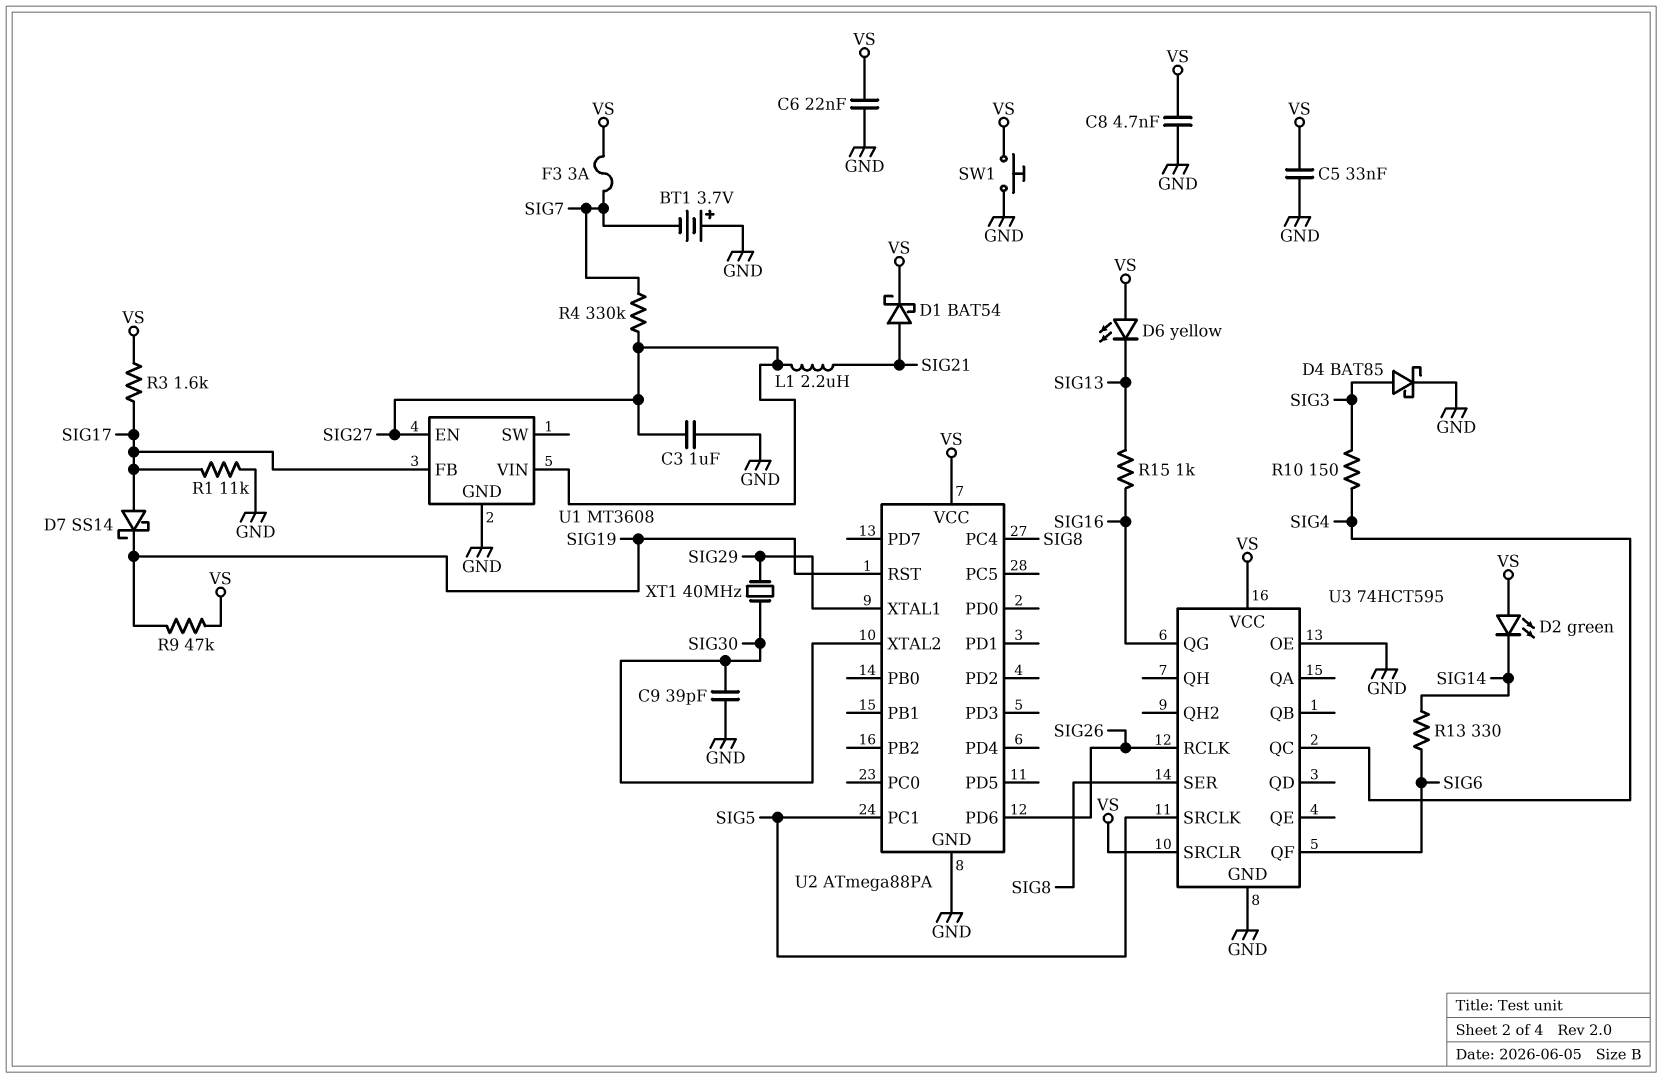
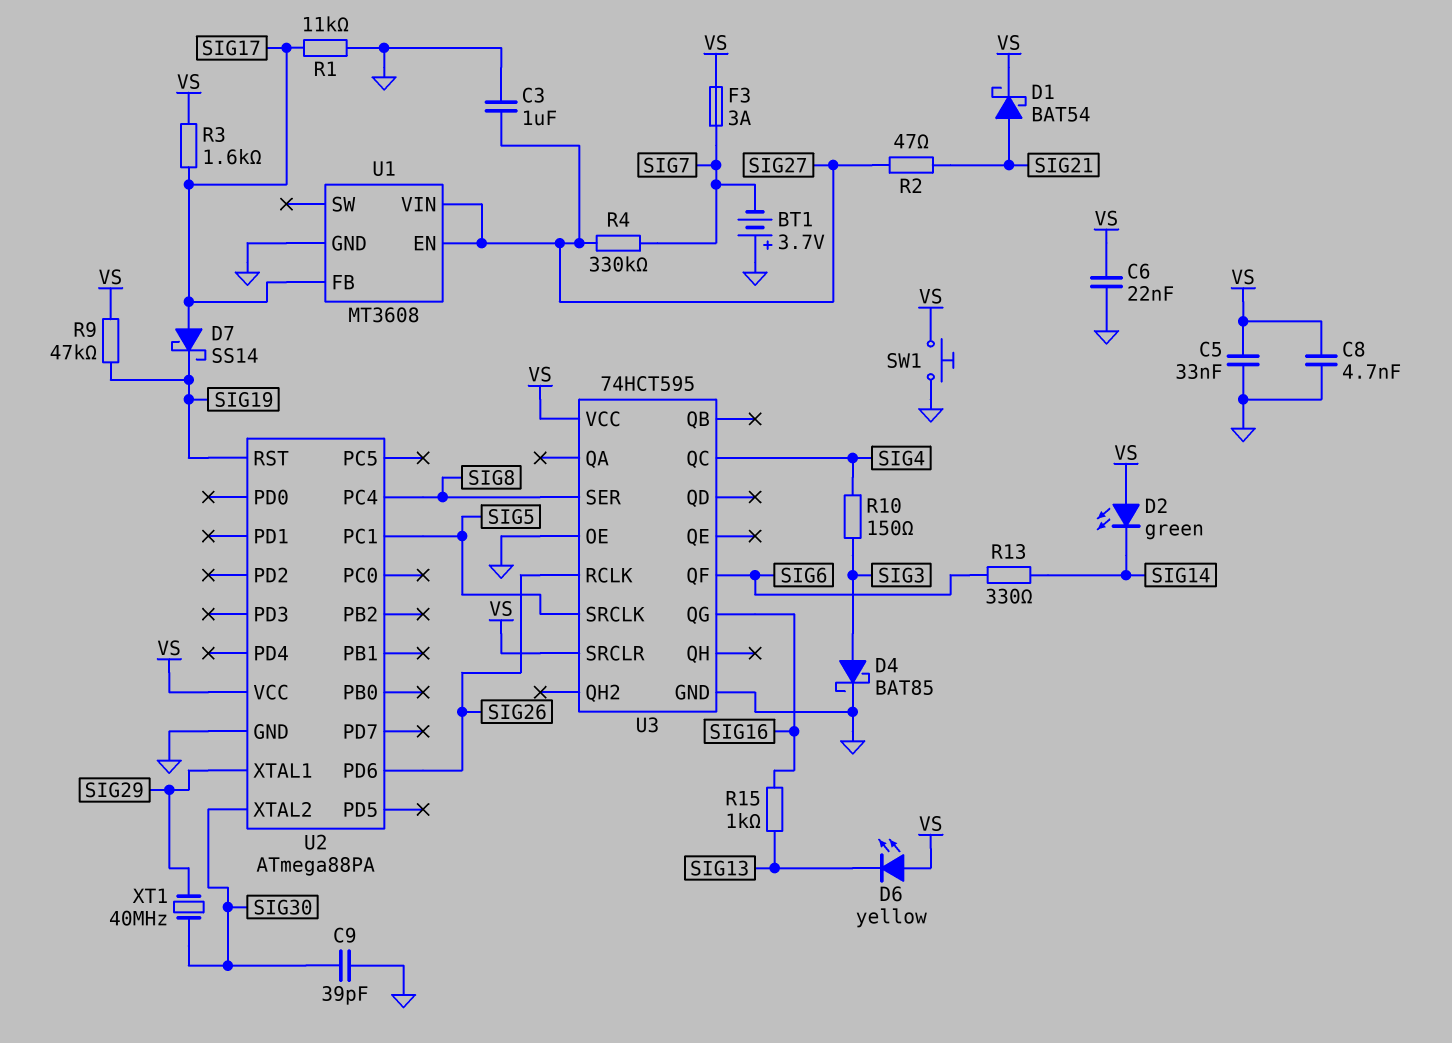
L1: 2.2uH (SIG21, SIG27) -> none
R2: none -> 47 (SIG21, SIG27)

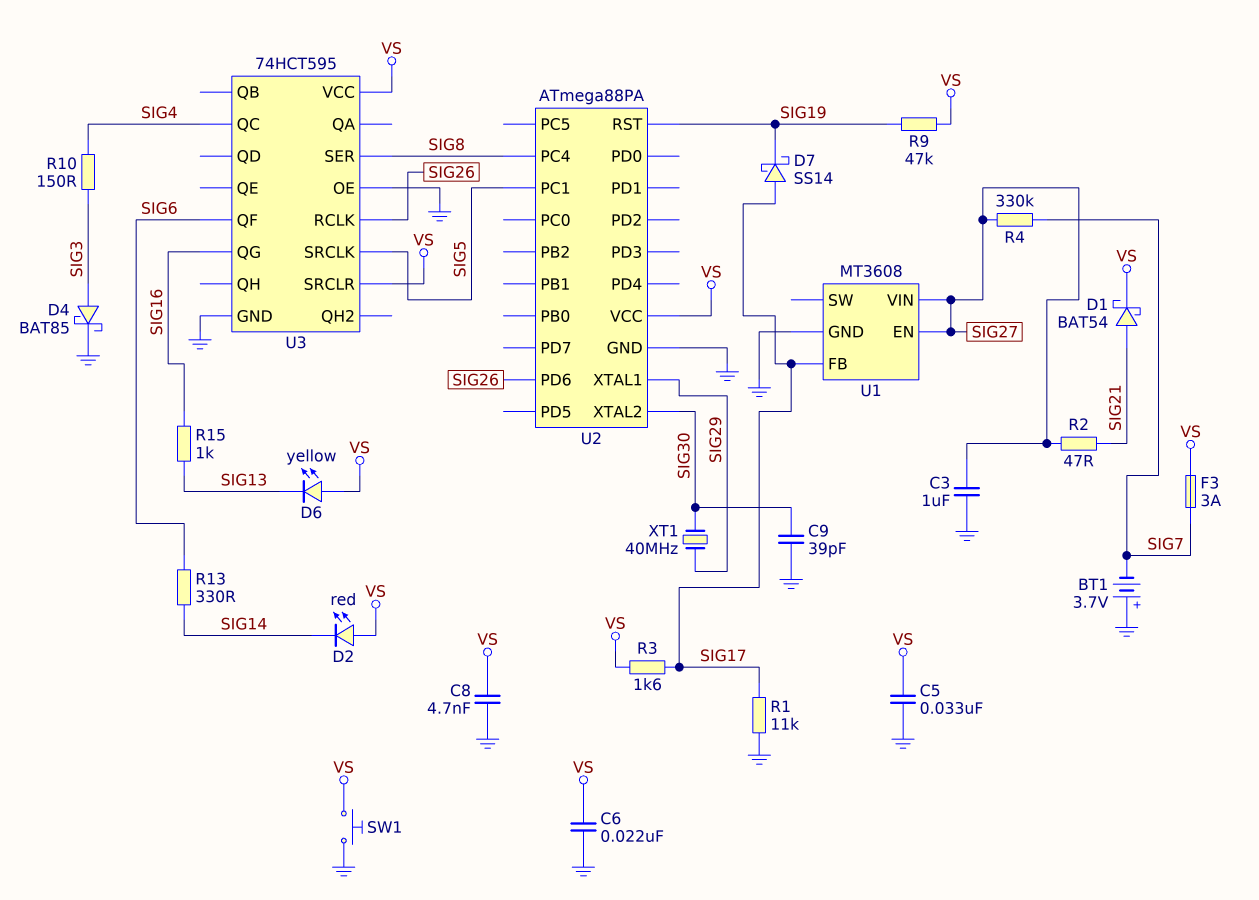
D2: LED green (A VS, K SIG14) -> LED red (A VS, K SIG14)

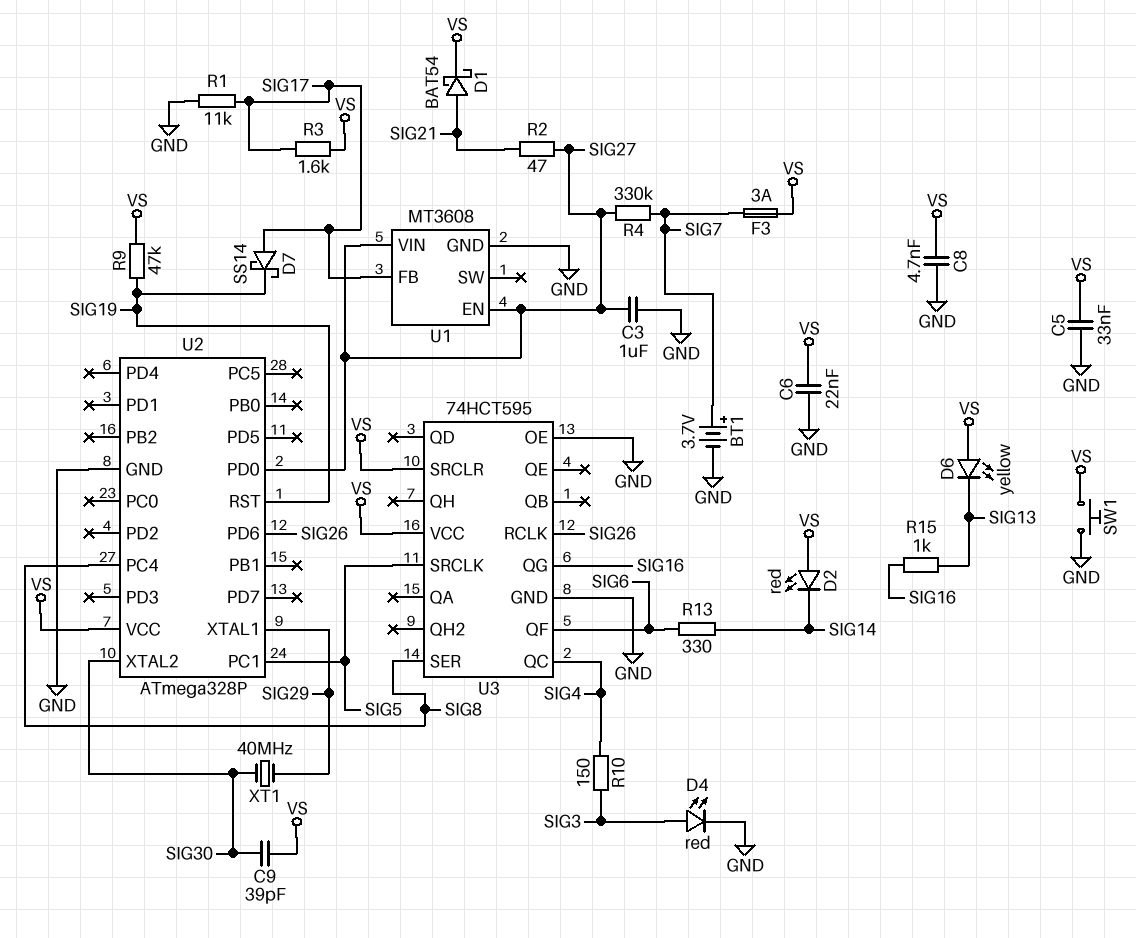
BT1: 3.7V (plus GND, minus SIG7) -> 3.7V (plus SIG7, minus GND)
C9: 39pF (GND, SIG30) -> 39pF (SIG30, VS)
D4: schottky BAT85 (A SIG3, K GND) -> LED red (A SIG3, K GND)
U2: ATmega88PA -> ATmega328P
U2 pin PD0: none -> SIG27

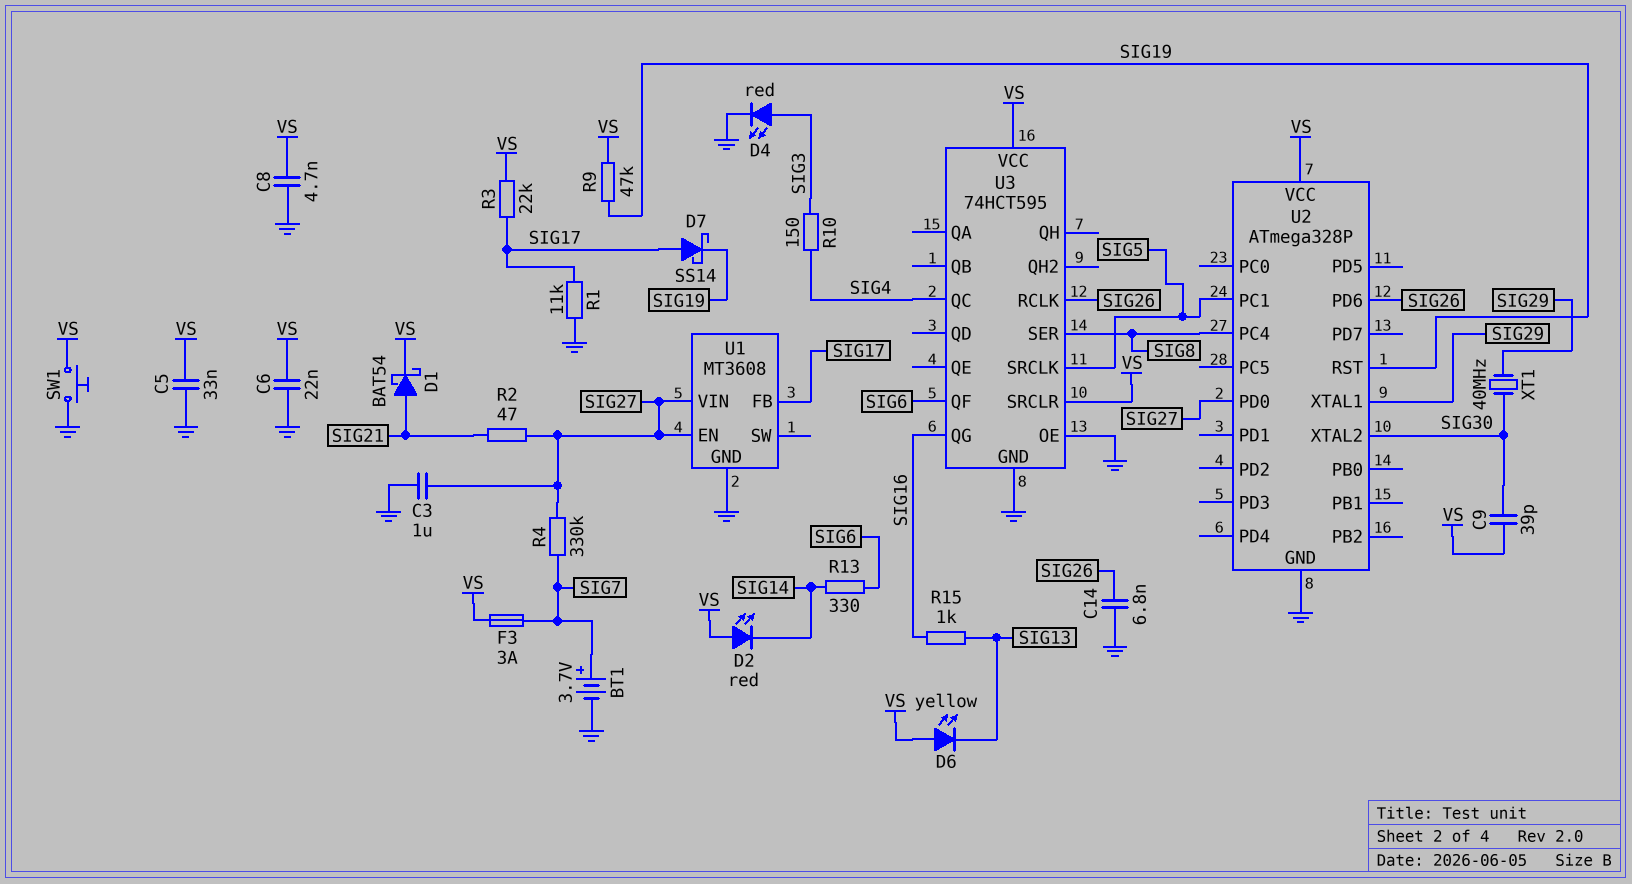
C14: none -> 6.8nF (GND, SIG26)
R3: 1.6k (SIG17, VS) -> 22k (SIG17, VS)

